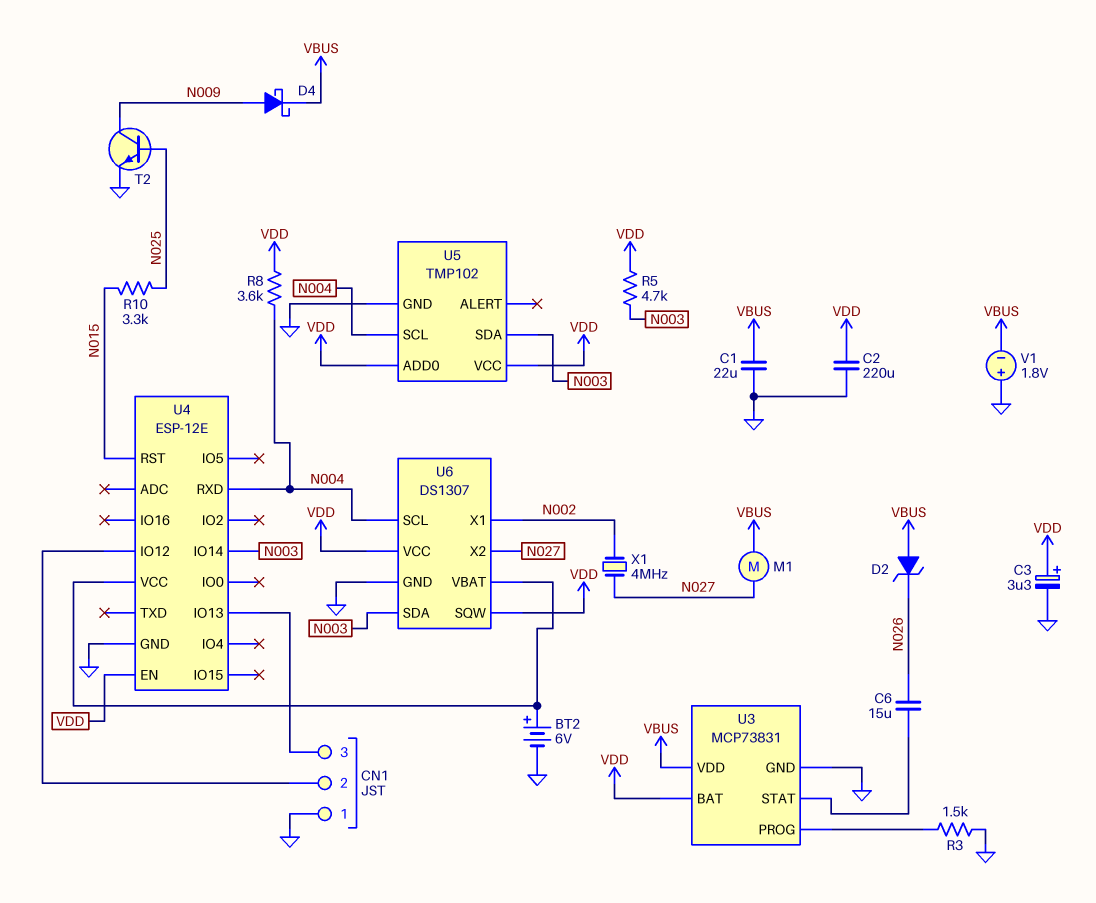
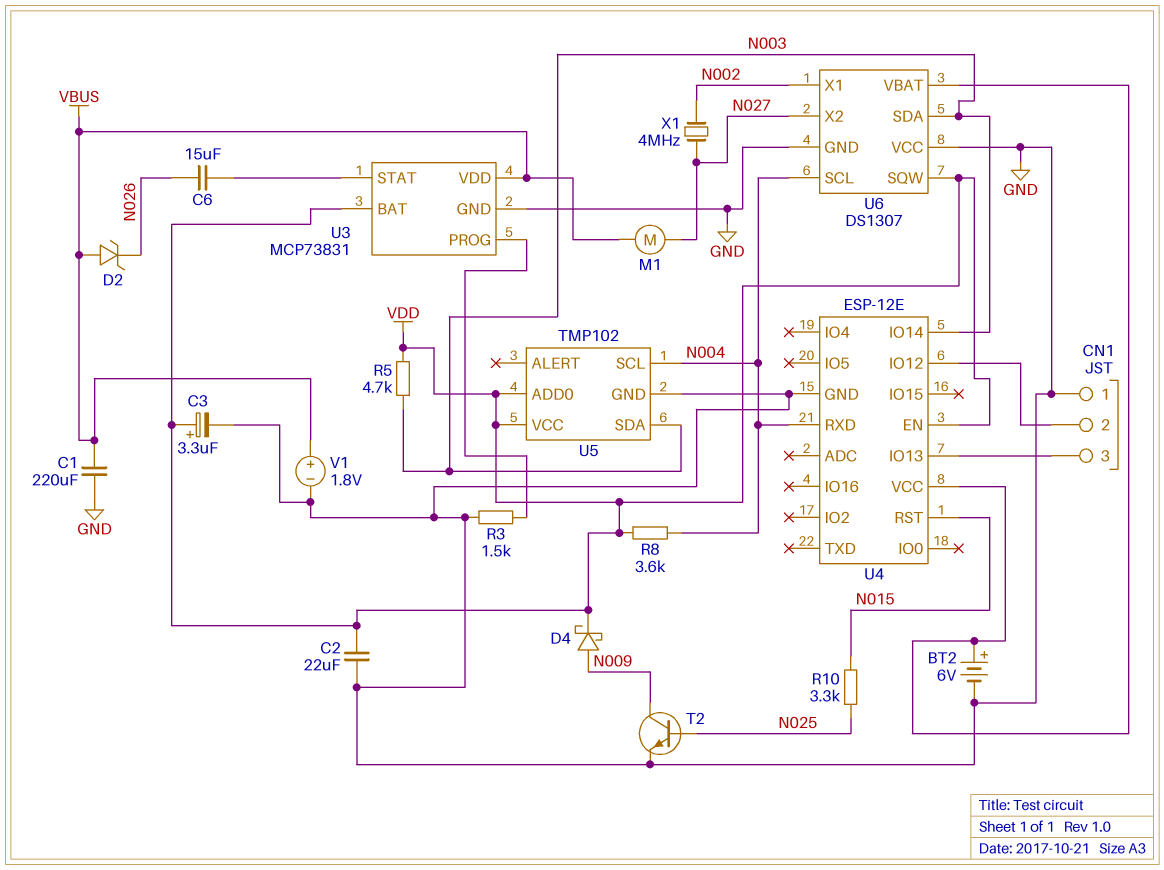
C1: 22uF (GND, VBUS) -> 220uF (GND, VBUS)
C2: 220uF (GND, VDD) -> 22uF (GND, VDD)
D4: schottky (A N009, K VBUS) -> schottky (A N009, K VDD)
U6 pin VCC: VDD -> GND
V1: 1.8V (plus GND, minus VBUS) -> 1.8V (plus VBUS, minus GND)

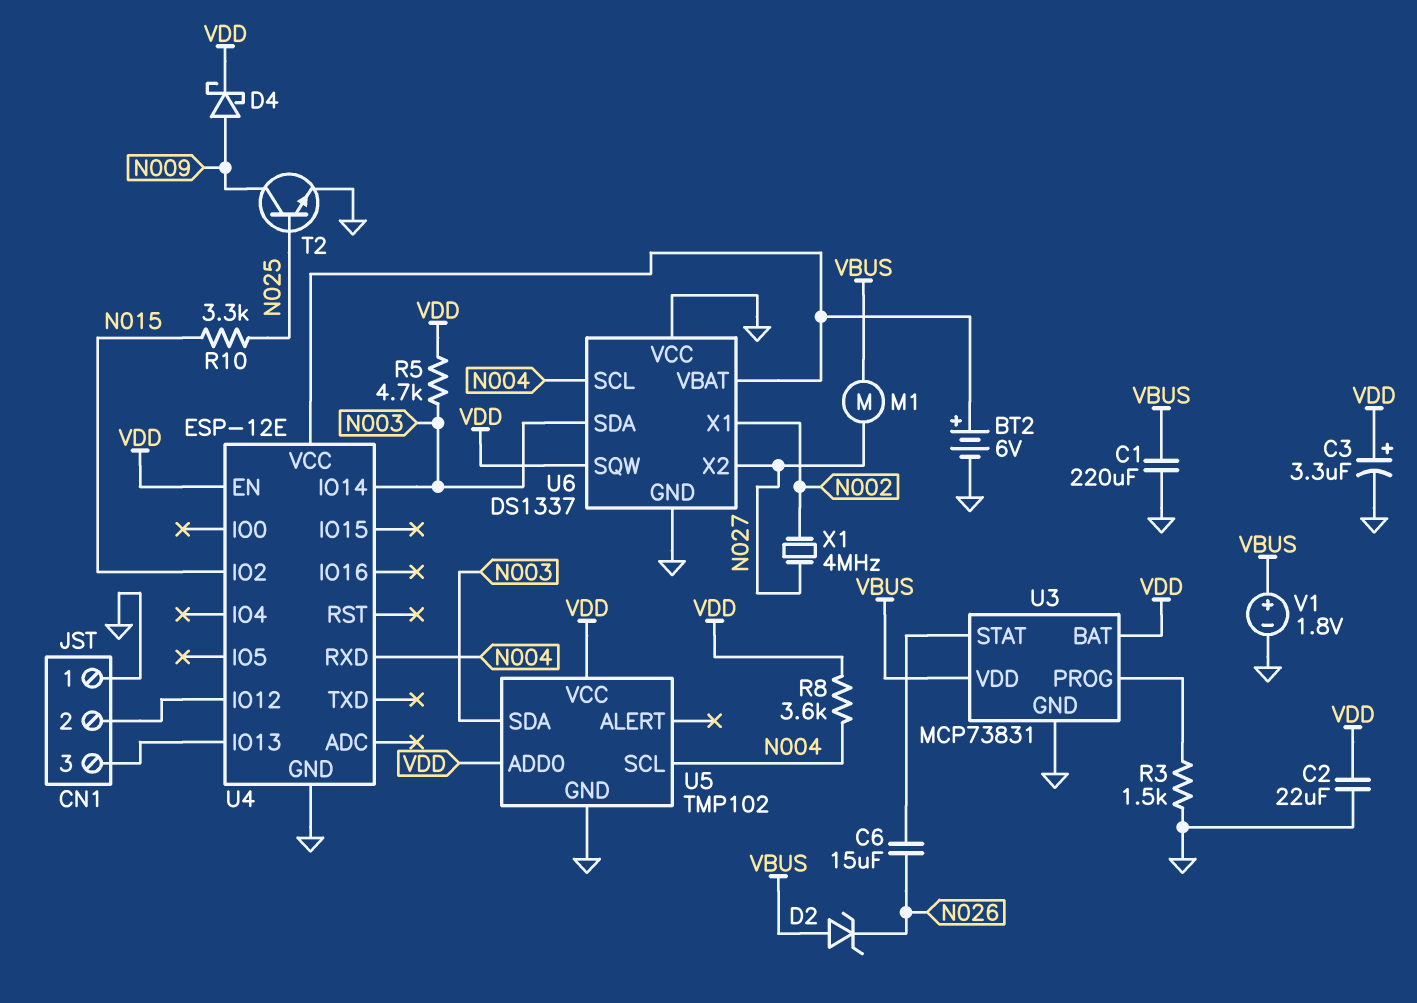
U4 pin IO2: none -> N015
U4 pin RST: N015 -> none
U6: DS1307 -> DS1337

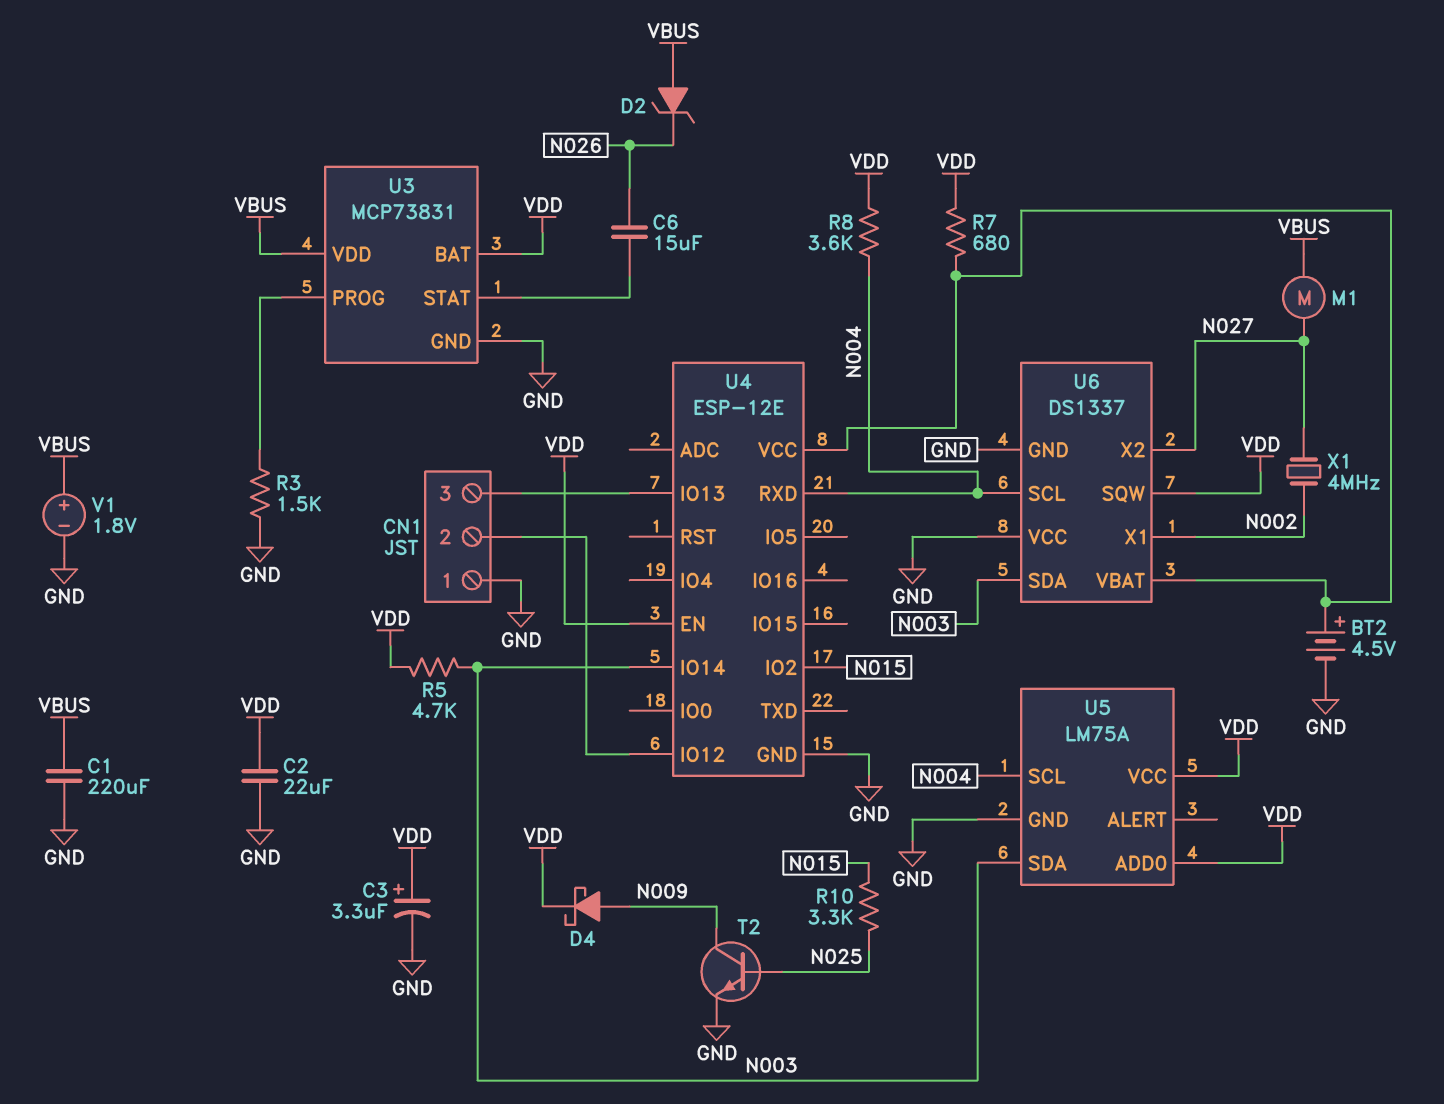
BT2: 6V (plus U4/VCC, minus GND) -> 4.5V (plus U4/VCC, minus GND)
R7: none -> 680 (U4/VCC, VDD)
U5: TMP102 -> LM75A

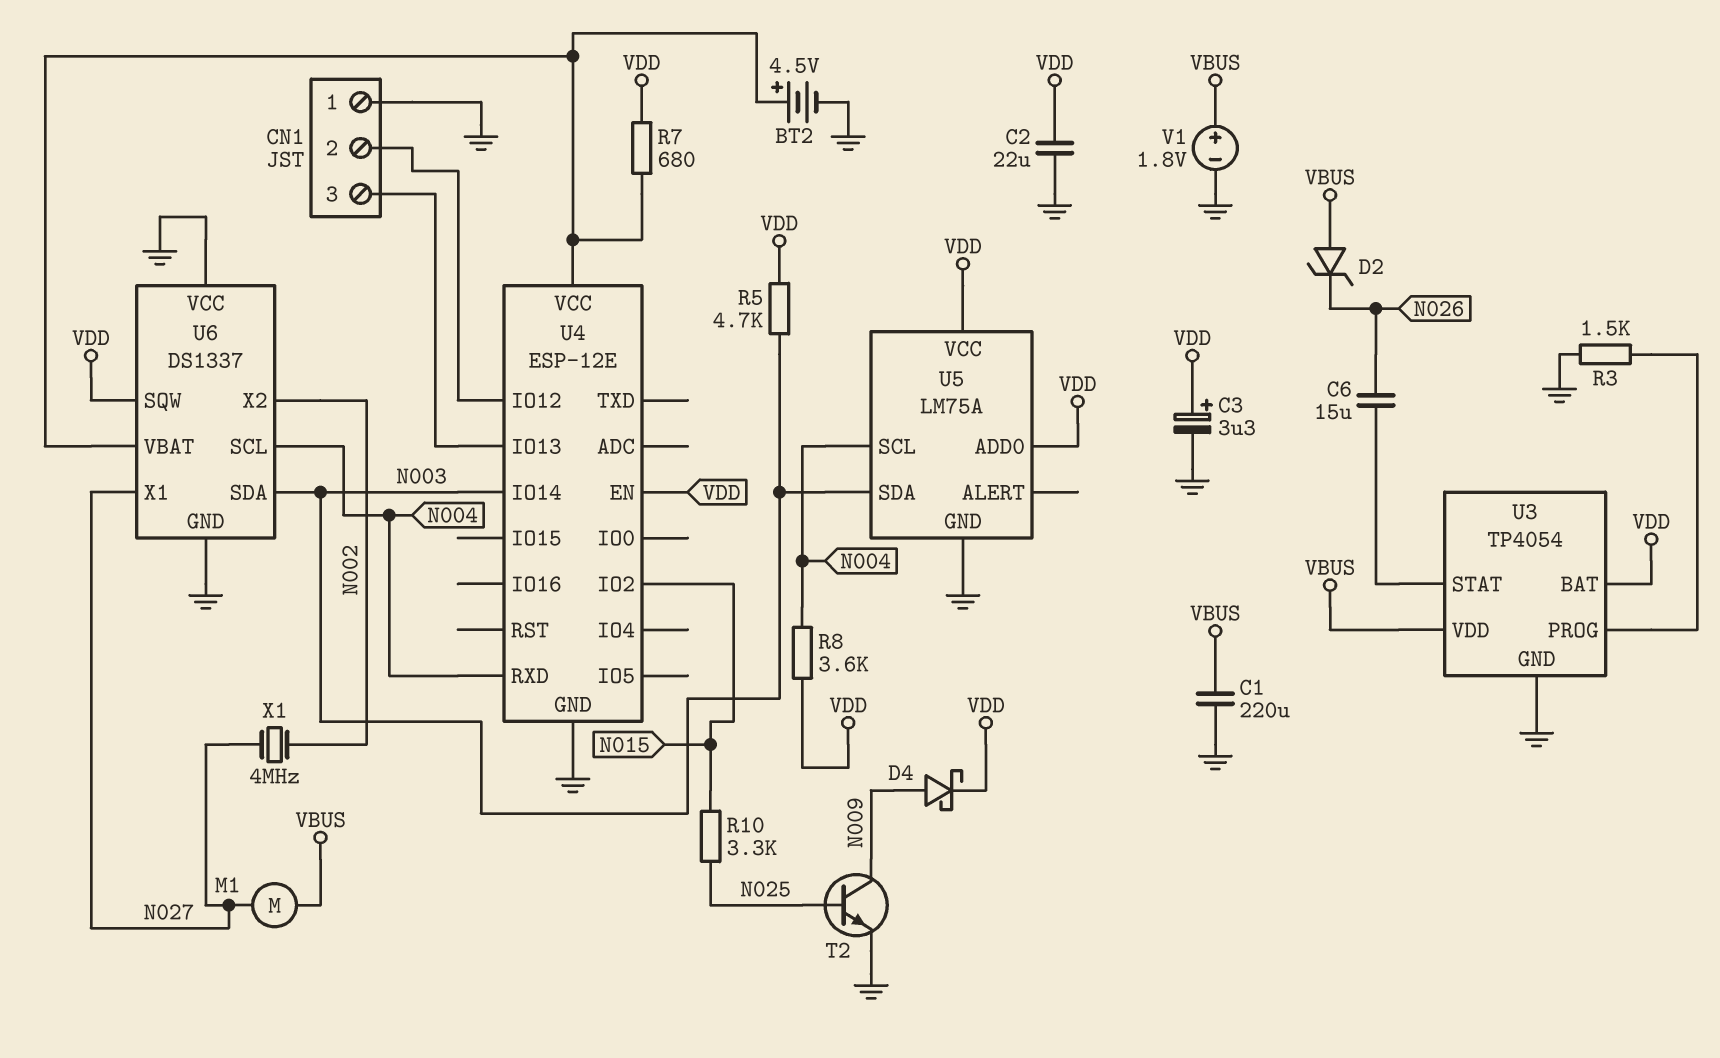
U3: MCP73831 -> TP4054
U6 pin X1: N002 -> N027
U6 pin X2: N027 -> N002

